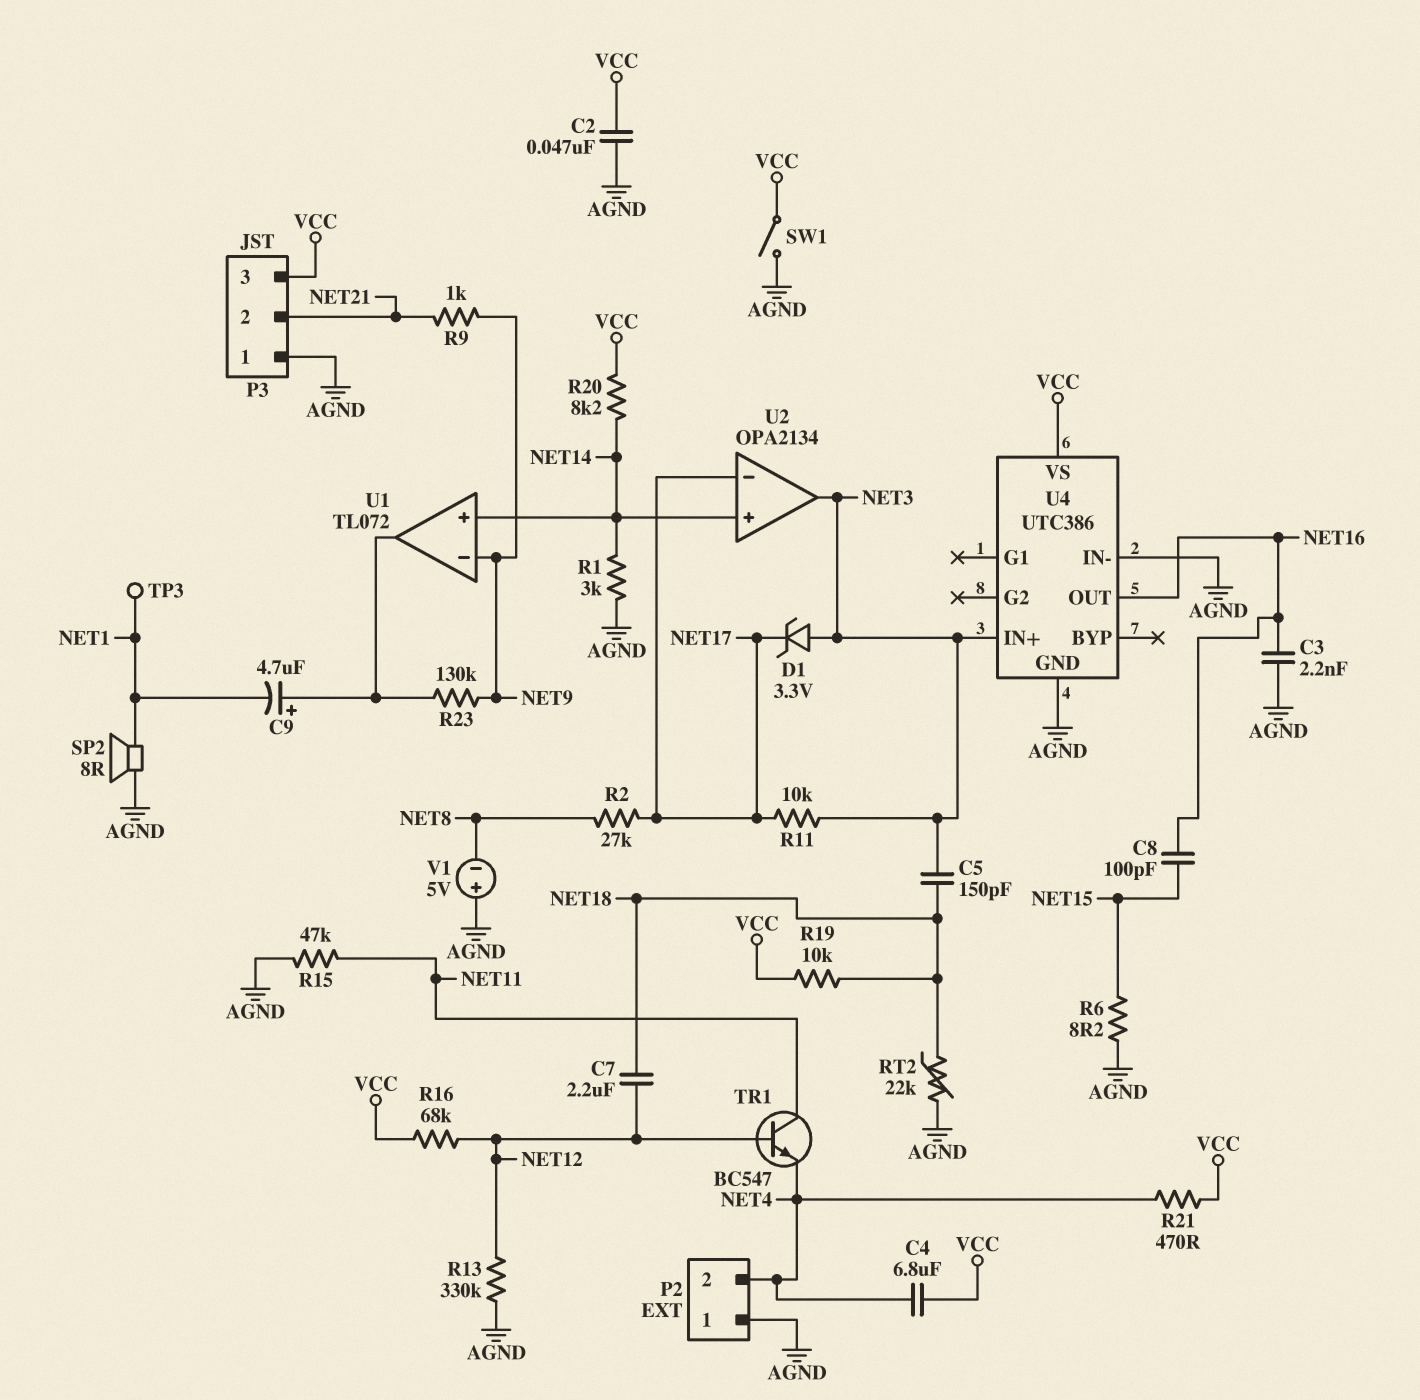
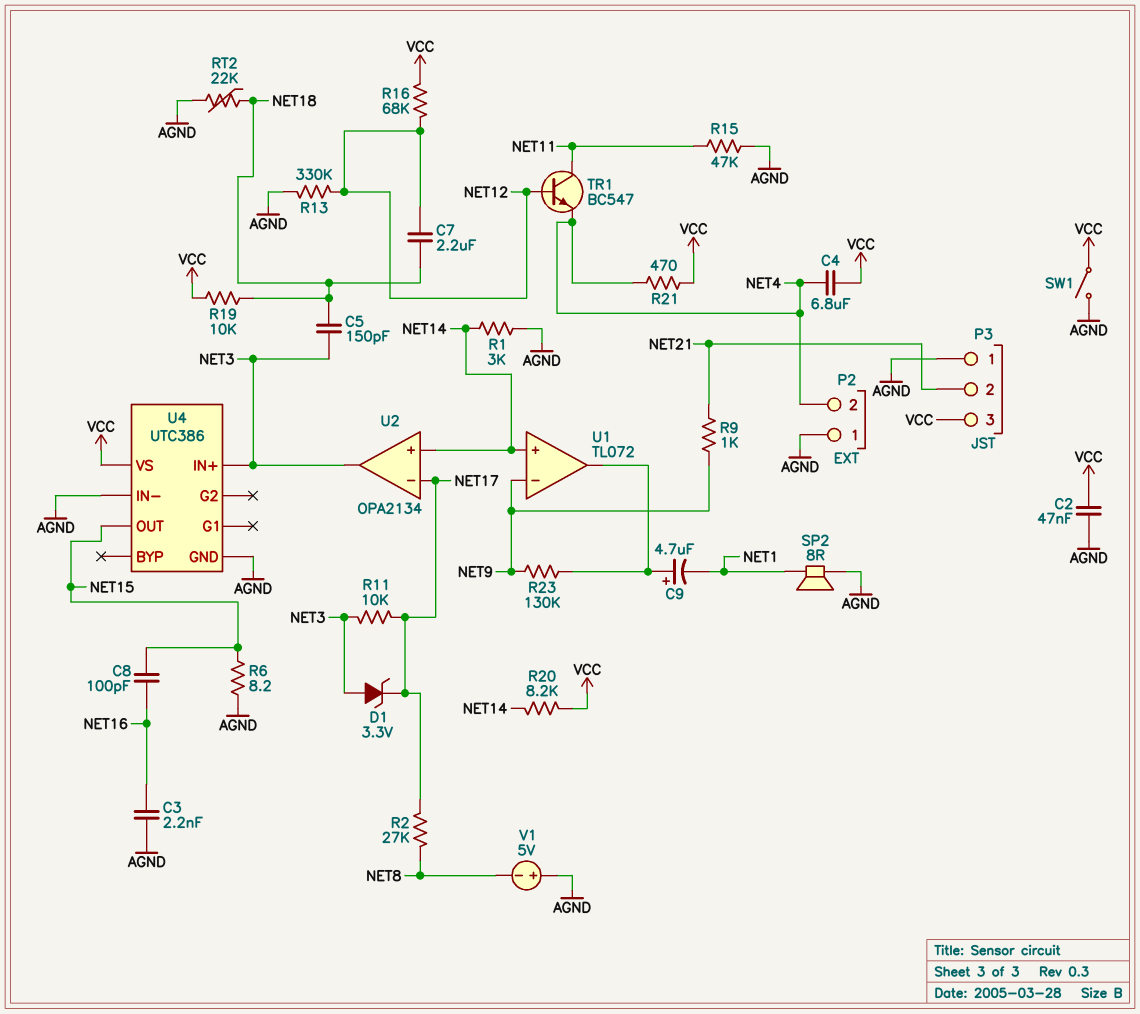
TP3: test point (NET1) -> none
U4 pin OUT: NET16 -> NET15

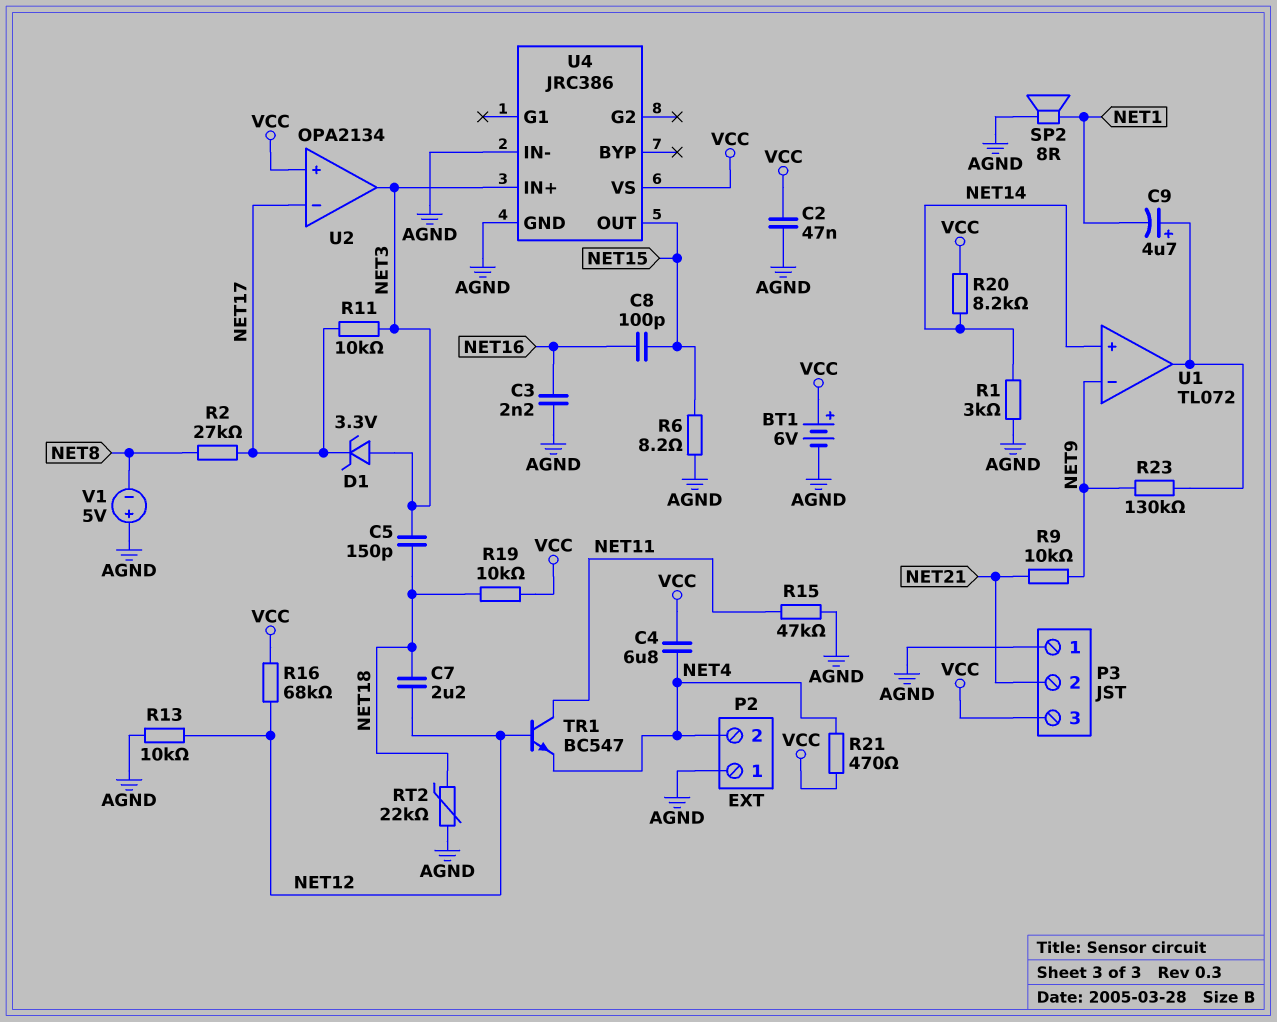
BT1: none -> 6V (plus VCC, minus AGND)
R9: 1k (NET9, NET21) -> 10k (NET9, NET21)
R13: 330k (AGND, NET12) -> 10k (AGND, NET12)
SW1: switch (AGND, VCC) -> none
U2 pin in+: NET14 -> VCC
U4: UTC386 -> JRC386

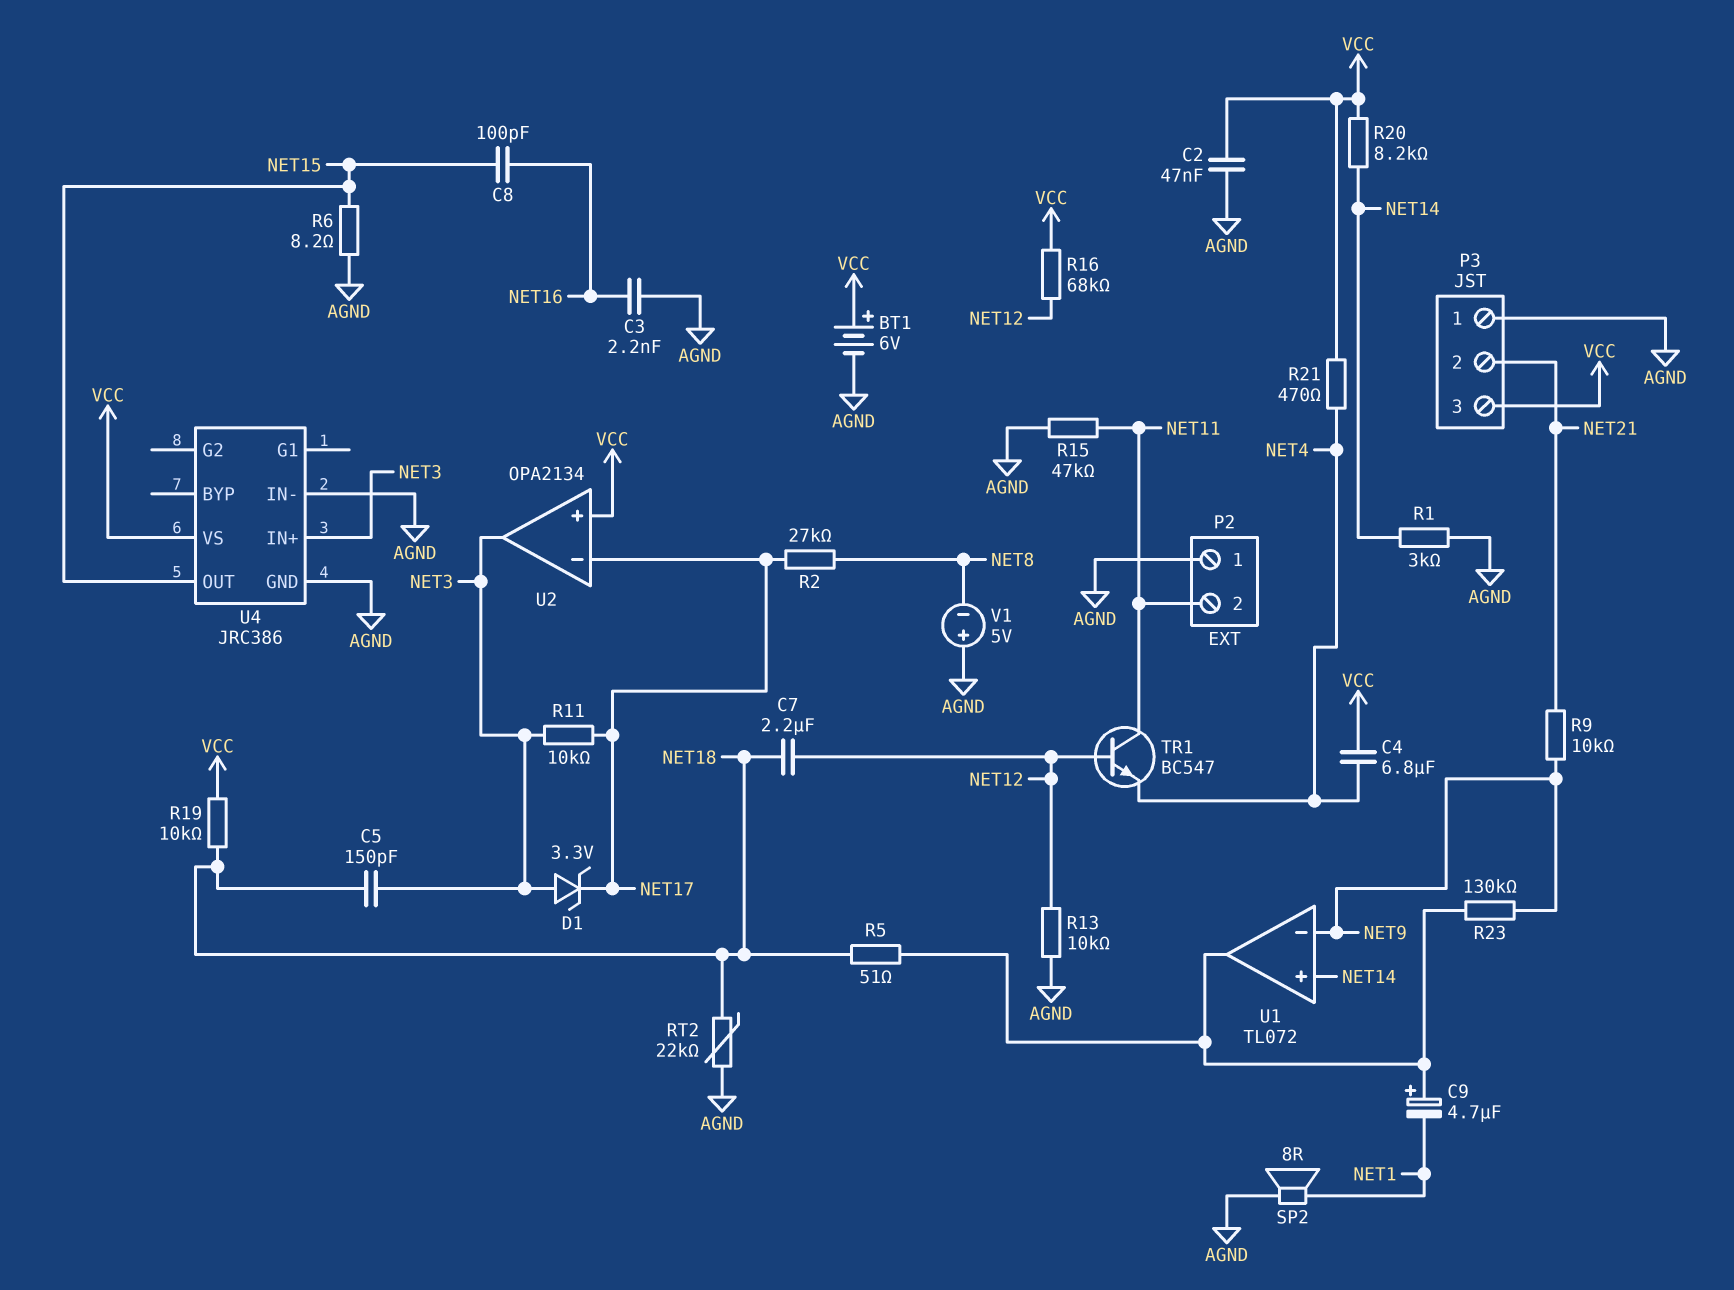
P2 pin 2: NET4 -> NET11
R5: none -> 51 (NET18, U1/out)

